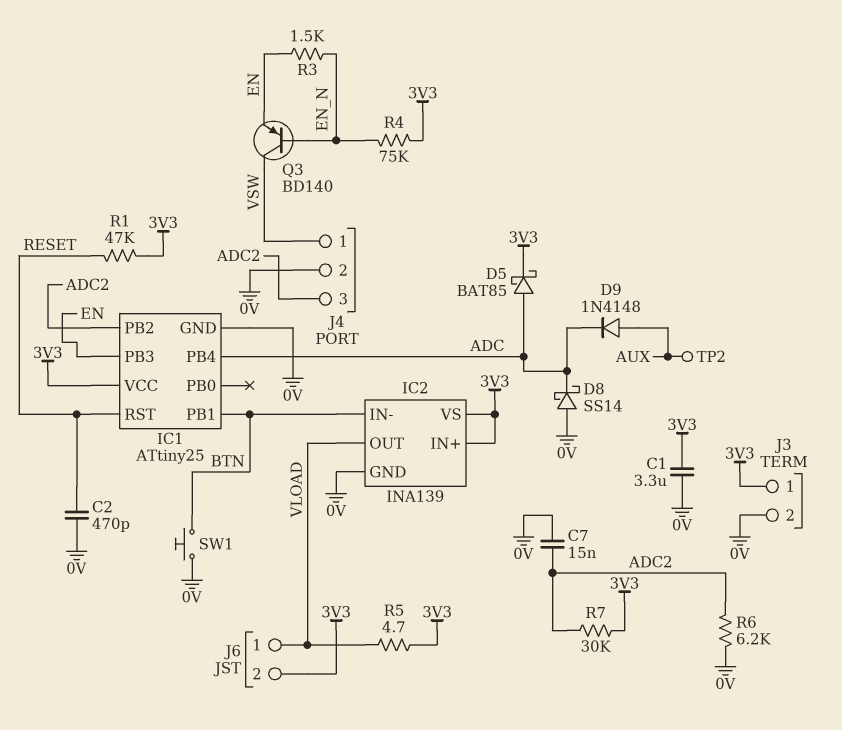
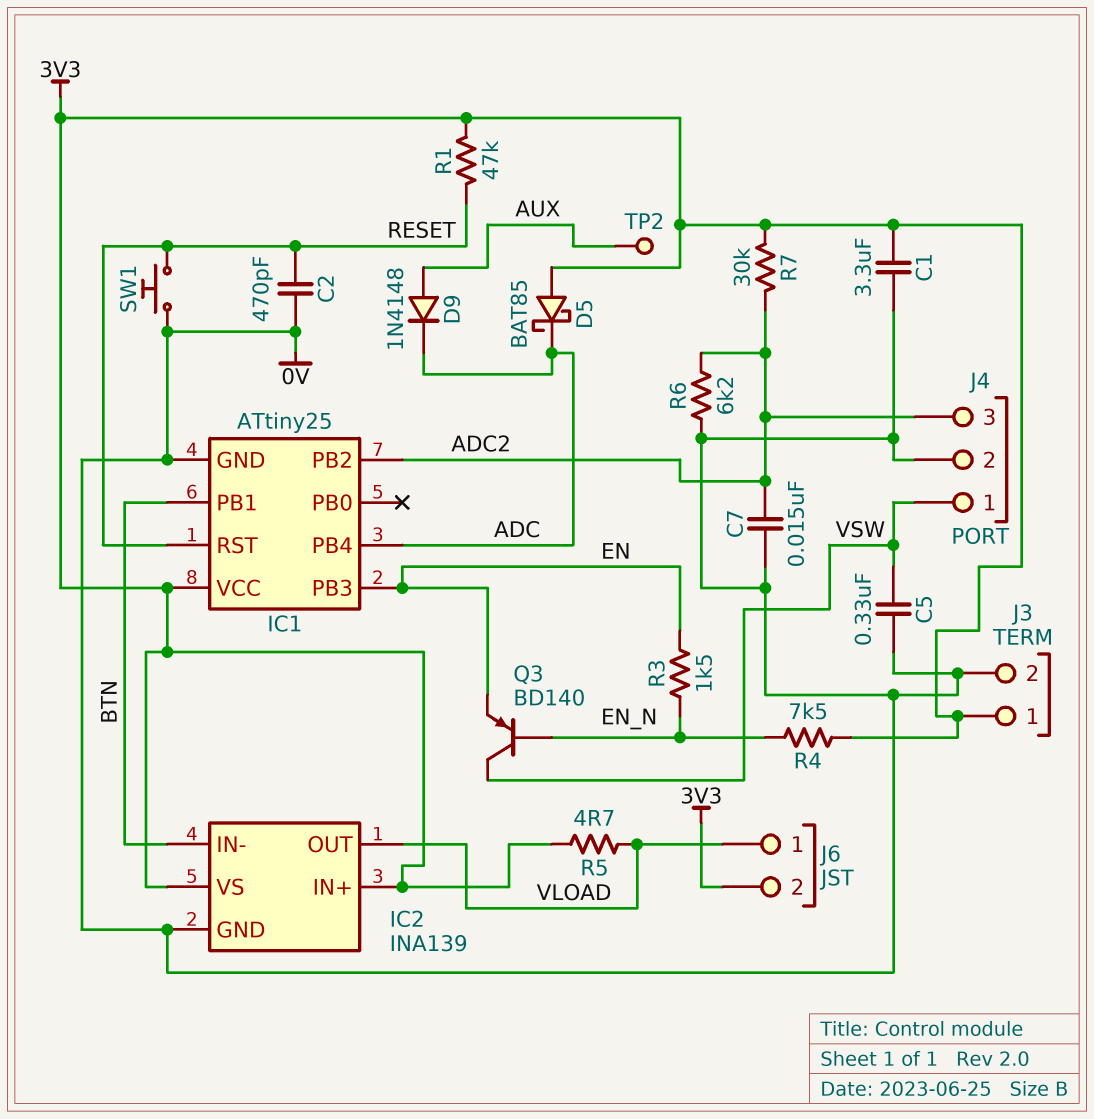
C5: none -> 330nF (0V, VSW)
D5: schottky BAT85 (A ADC, K 3V3) -> schottky BAT85 (A 3V3, K ADC)
D8: schottky SS14 (A 0V, K ADC) -> none
R4: 75k (3V3, EN_N) -> 7.5k (3V3, EN_N)
SW1: button (0V, BTN) -> button (0V, RESET)

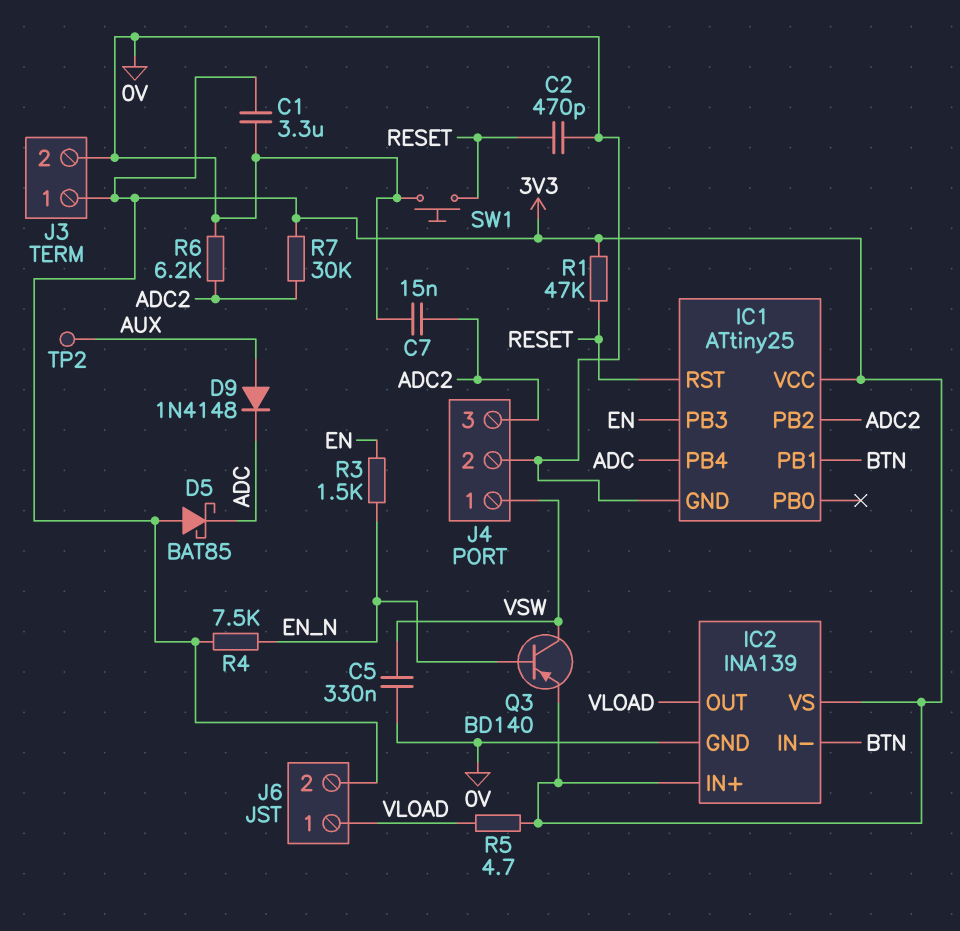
Q3: PNP BD140 (B EN_N, C VSW, E EN) -> PNP BD140 (B EN_N, C VSW, E 3V3)

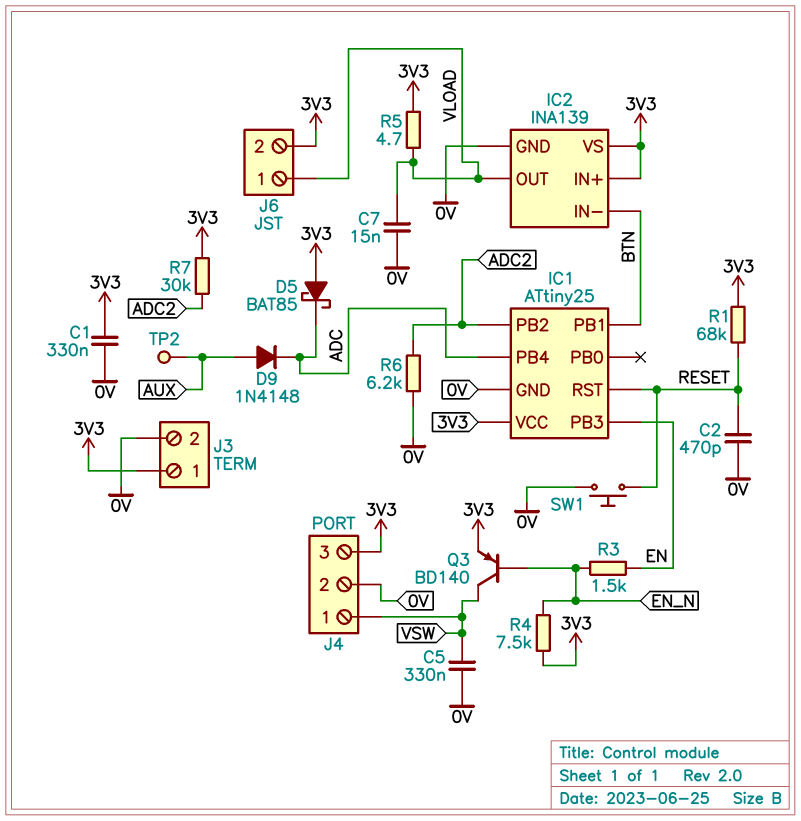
C1: 3.3uF (0V, 3V3) -> 330nF (0V, 3V3)
C7: 15nF (0V, ADC2) -> 15nF (0V, VLOAD)
J4 pin 3: ADC2 -> 3V3
R1: 47k (3V3, RESET) -> 68k (3V3, RESET)

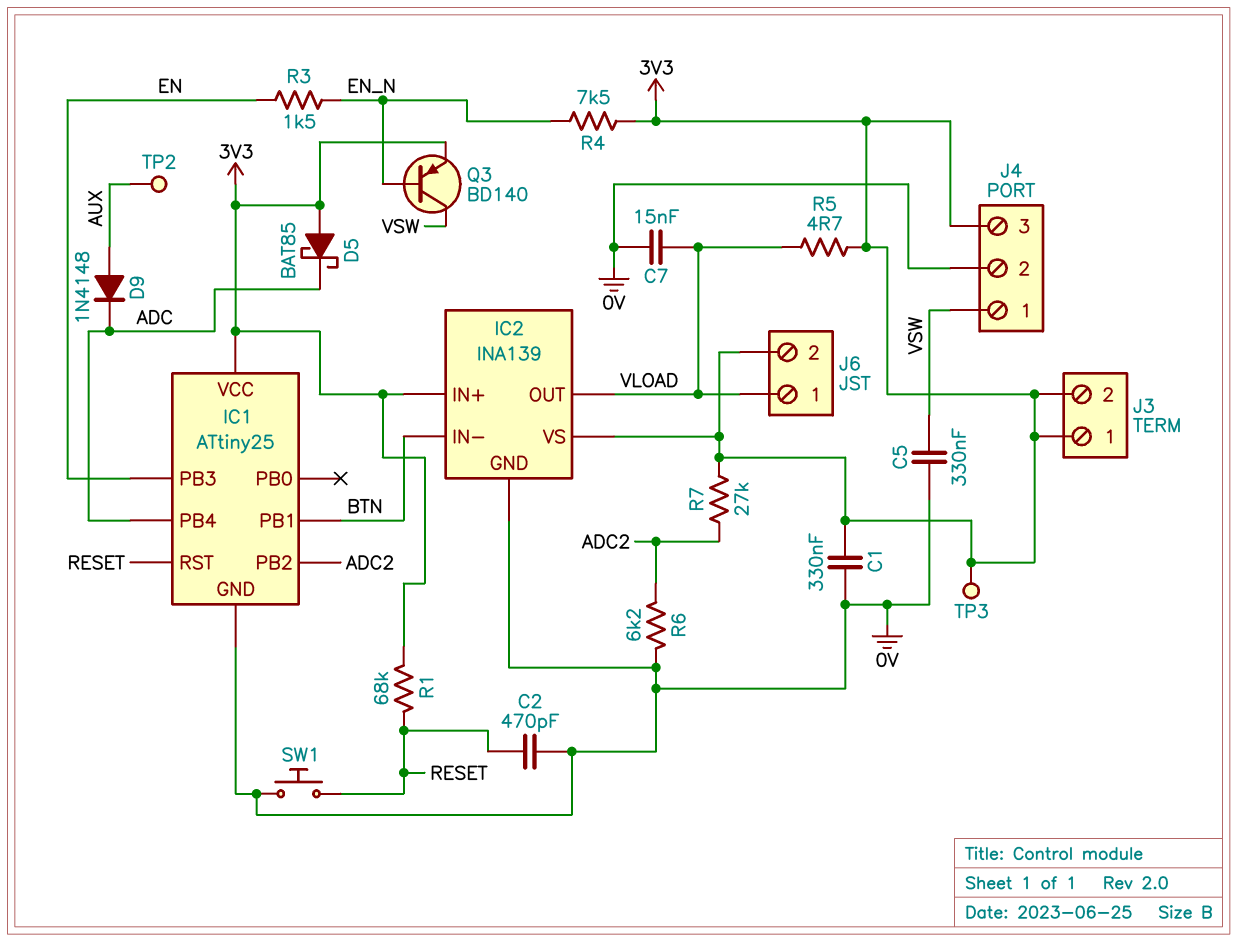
J3 pin 2: 0V -> 3V3
R7: 30k (3V3, ADC2) -> 27k (3V3, ADC2)
TP3: none -> test point (3V3)

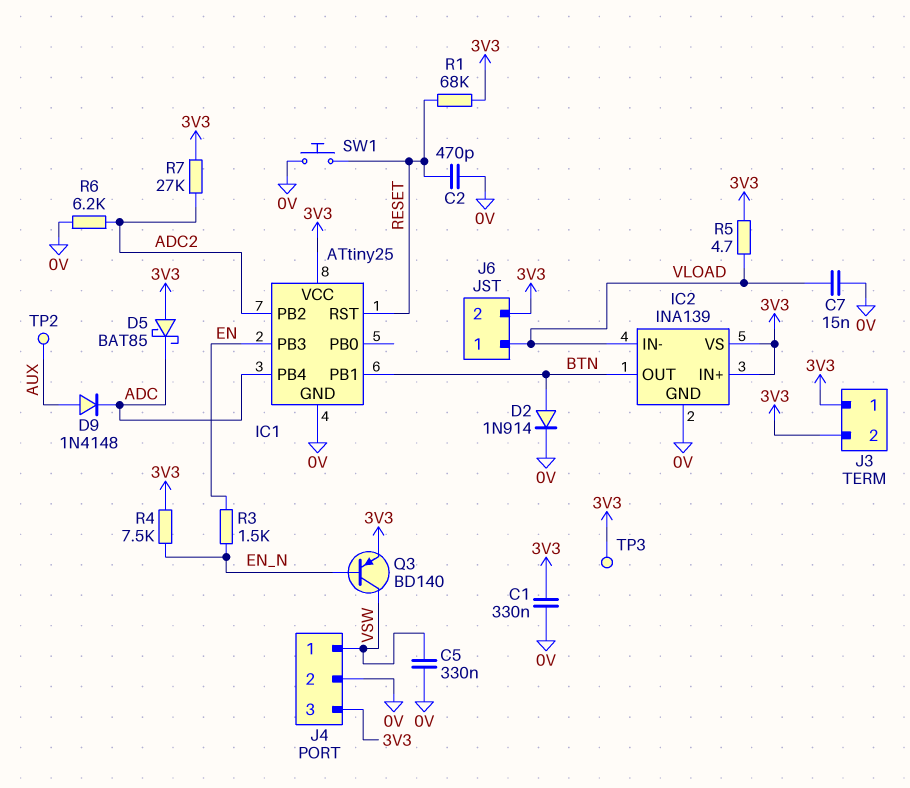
D2: none -> diode 1N914 (A BTN, K 0V)
IC2 pin IN-: BTN -> VLOAD
IC2 pin OUT: VLOAD -> BTN

